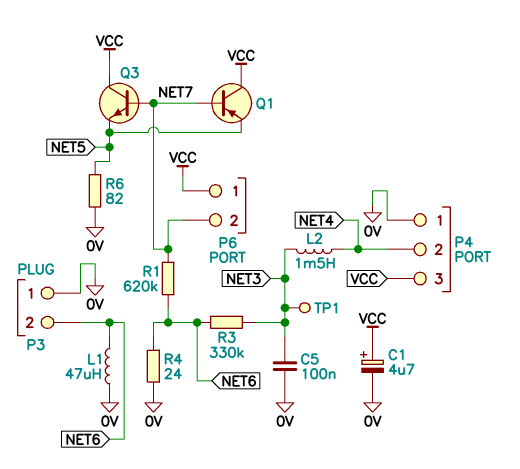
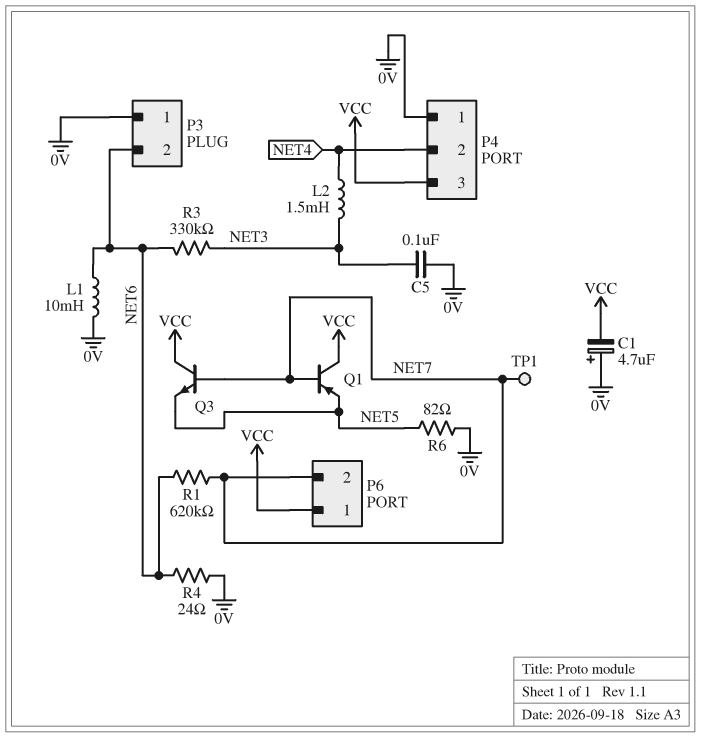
C1: 4.7uF (plus VCC, minus 0V) -> 4.7uF (plus 0V, minus VCC)
L1: 47uH (0V, NET6) -> 10mH (0V, NET6)
TP1: test point (NET3) -> test point (NET7)

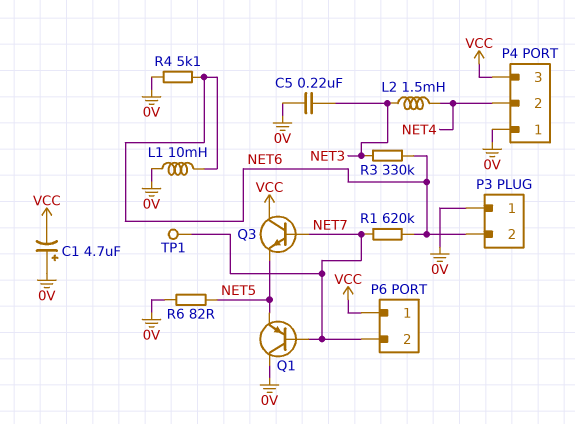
C5: 100nF (0V, NET3) -> 220nF (0V, NET3)
Q1: PNP (B NET7, C VCC, E NET5) -> PNP (B NET7, C 0V, E NET5)
R4: 24 (0V, NET6) -> 5.1k (0V, NET6)

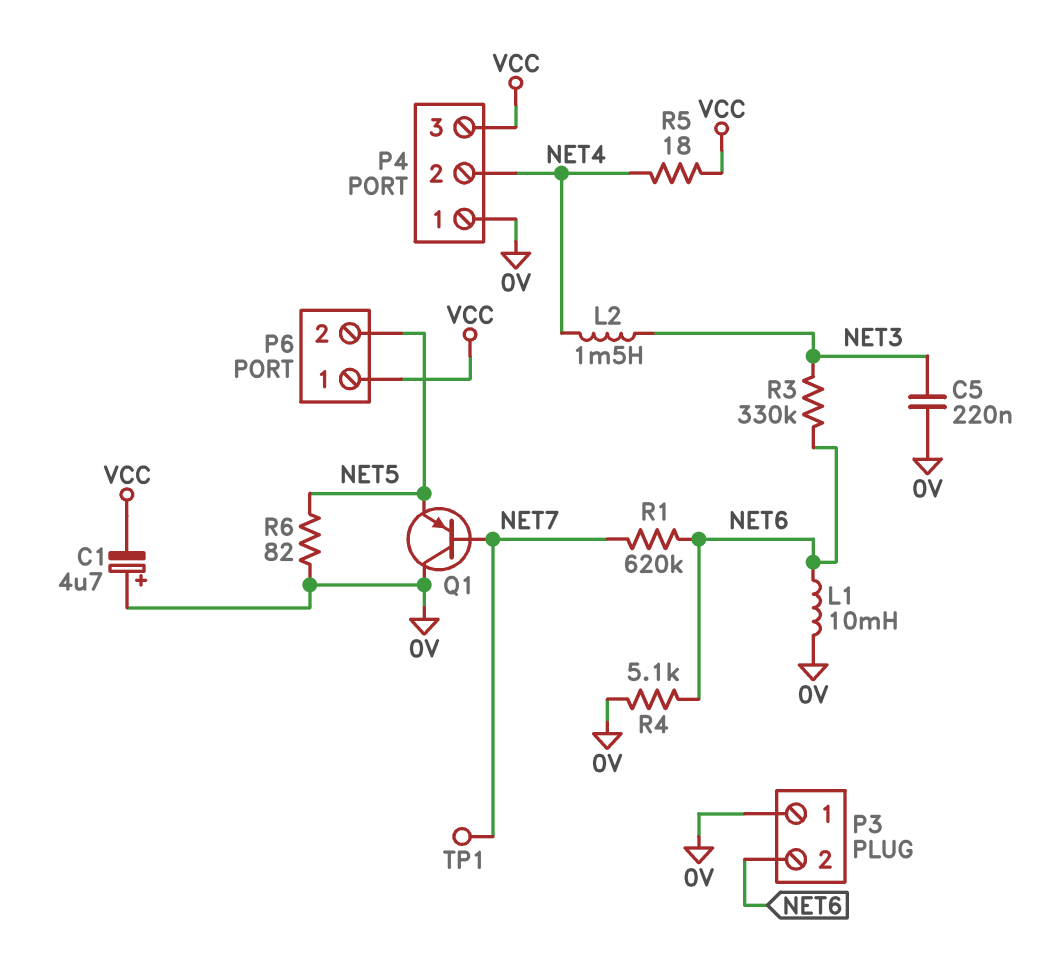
P6 pin 2: NET7 -> NET5
Q3: NPN (B NET7, C VCC, E NET5) -> none
R5: none -> 18 (NET4, VCC)

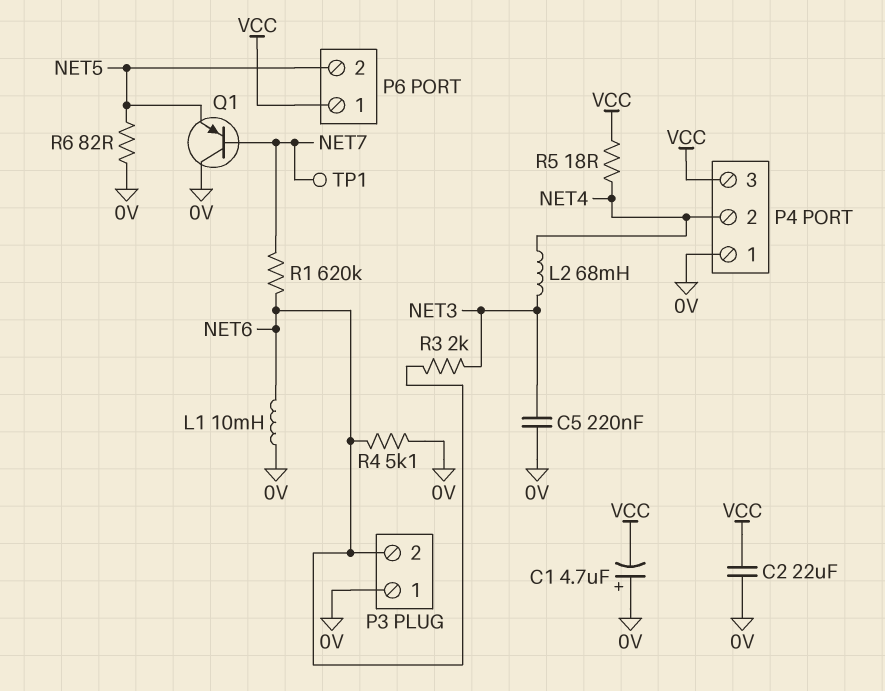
C2: none -> 22uF (0V, VCC)
L2: 1.5mH (NET3, NET4) -> 68mH (NET3, NET4)
R3: 330k (NET3, NET6) -> 2k (NET3, NET6)

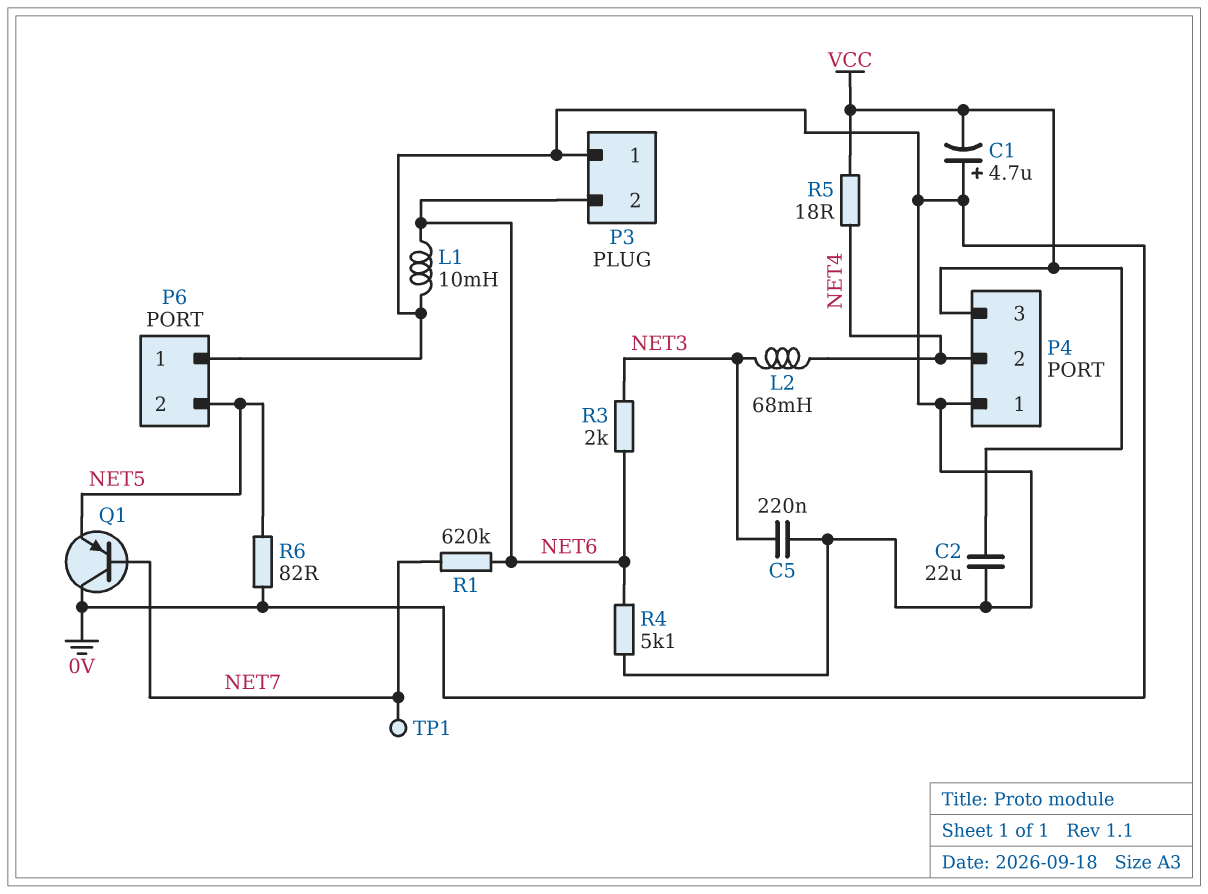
P6 pin 1: VCC -> 0V

